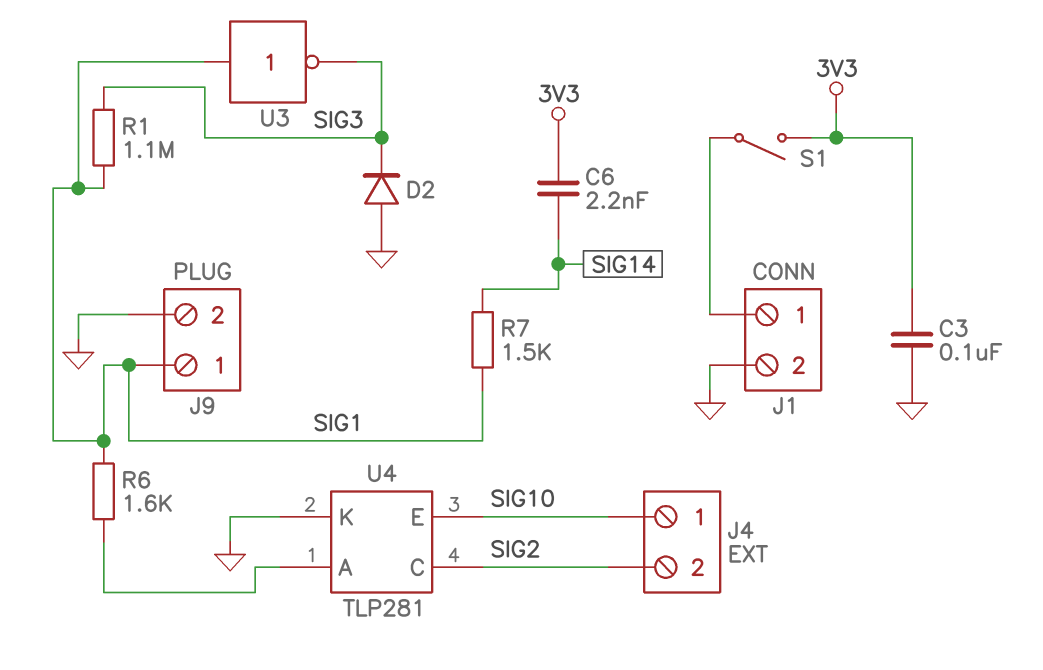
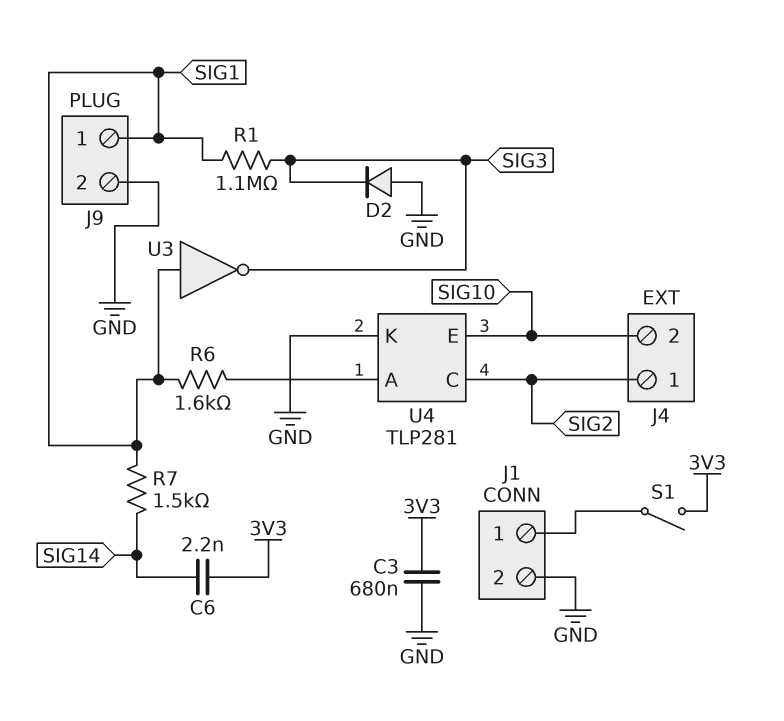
C3: 100nF (3V3, GND) -> 680nF (3V3, GND)
J4 pin 1: SIG10 -> SIG2
J4 pin 2: SIG2 -> SIG10

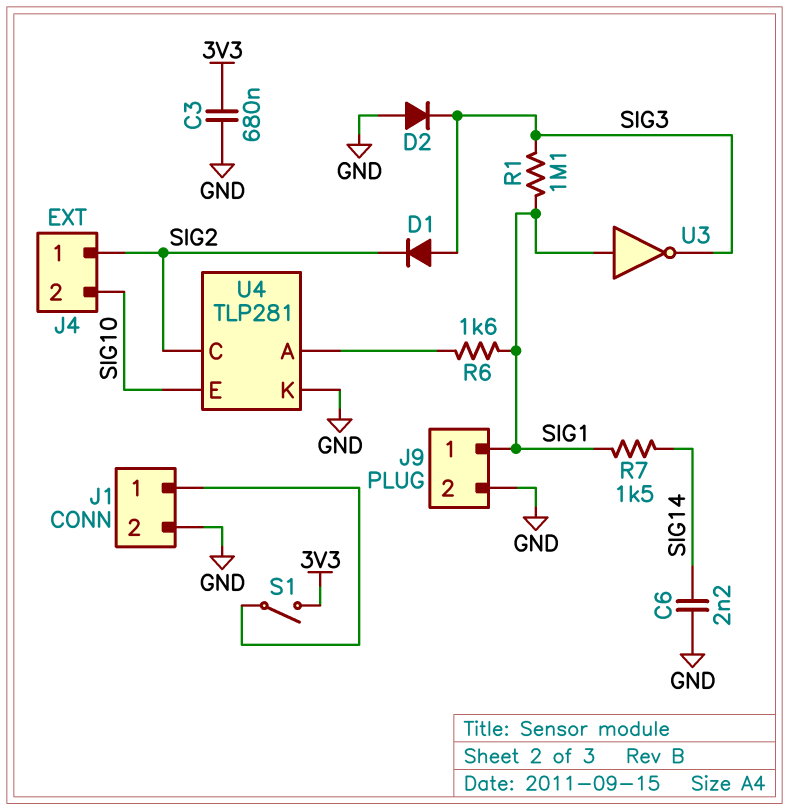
C6: 2.2nF (3V3, SIG14) -> 2.2nF (GND, SIG14)
D1: none -> diode (A SIG3, K SIG2)

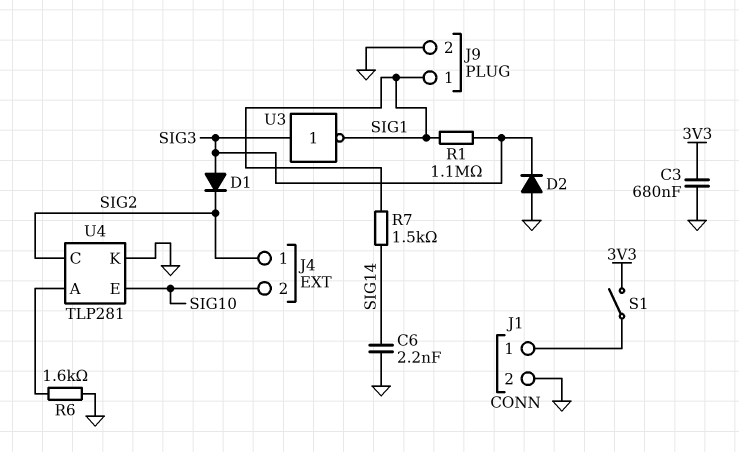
R6: 1.6k (SIG1, U4/A) -> 1.6k (GND, U4/A)
U3: NOT (in SIG1, out SIG3) -> NOT (in SIG3, out SIG1)

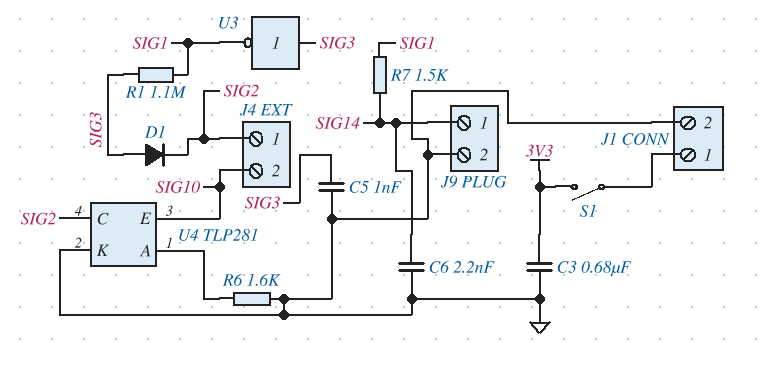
C5: none -> 1nF (GND, SIG3)
D2: diode (A GND, K SIG3) -> none
J9 pin 1: SIG1 -> SIG14

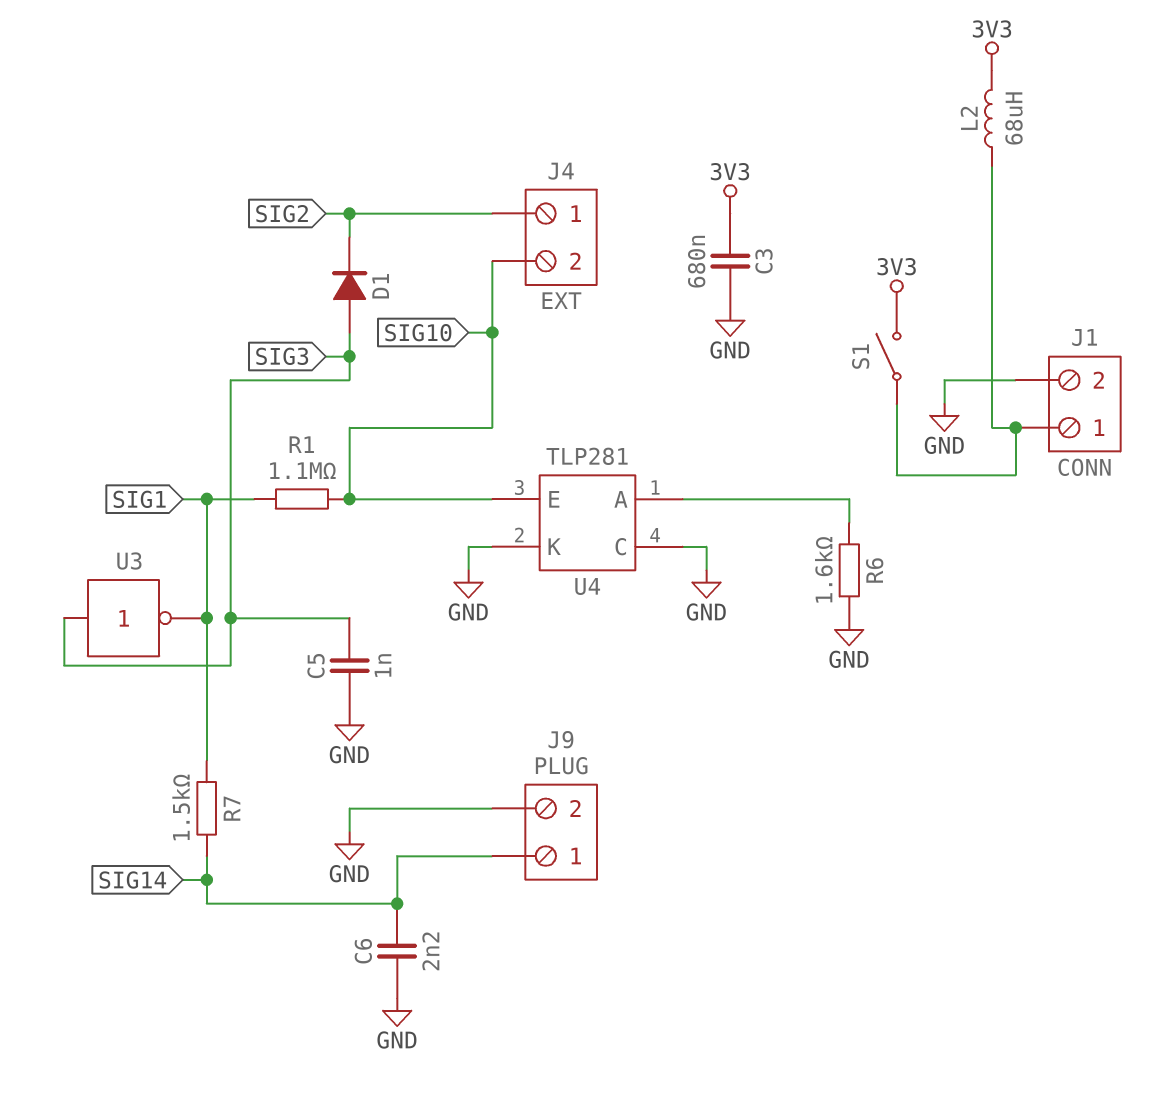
L2: none -> 68uH (3V3, J1/1)
R1: 1.1M (SIG1, SIG3) -> 1.1M (SIG1, SIG10)
U4 pin C: SIG2 -> GND

